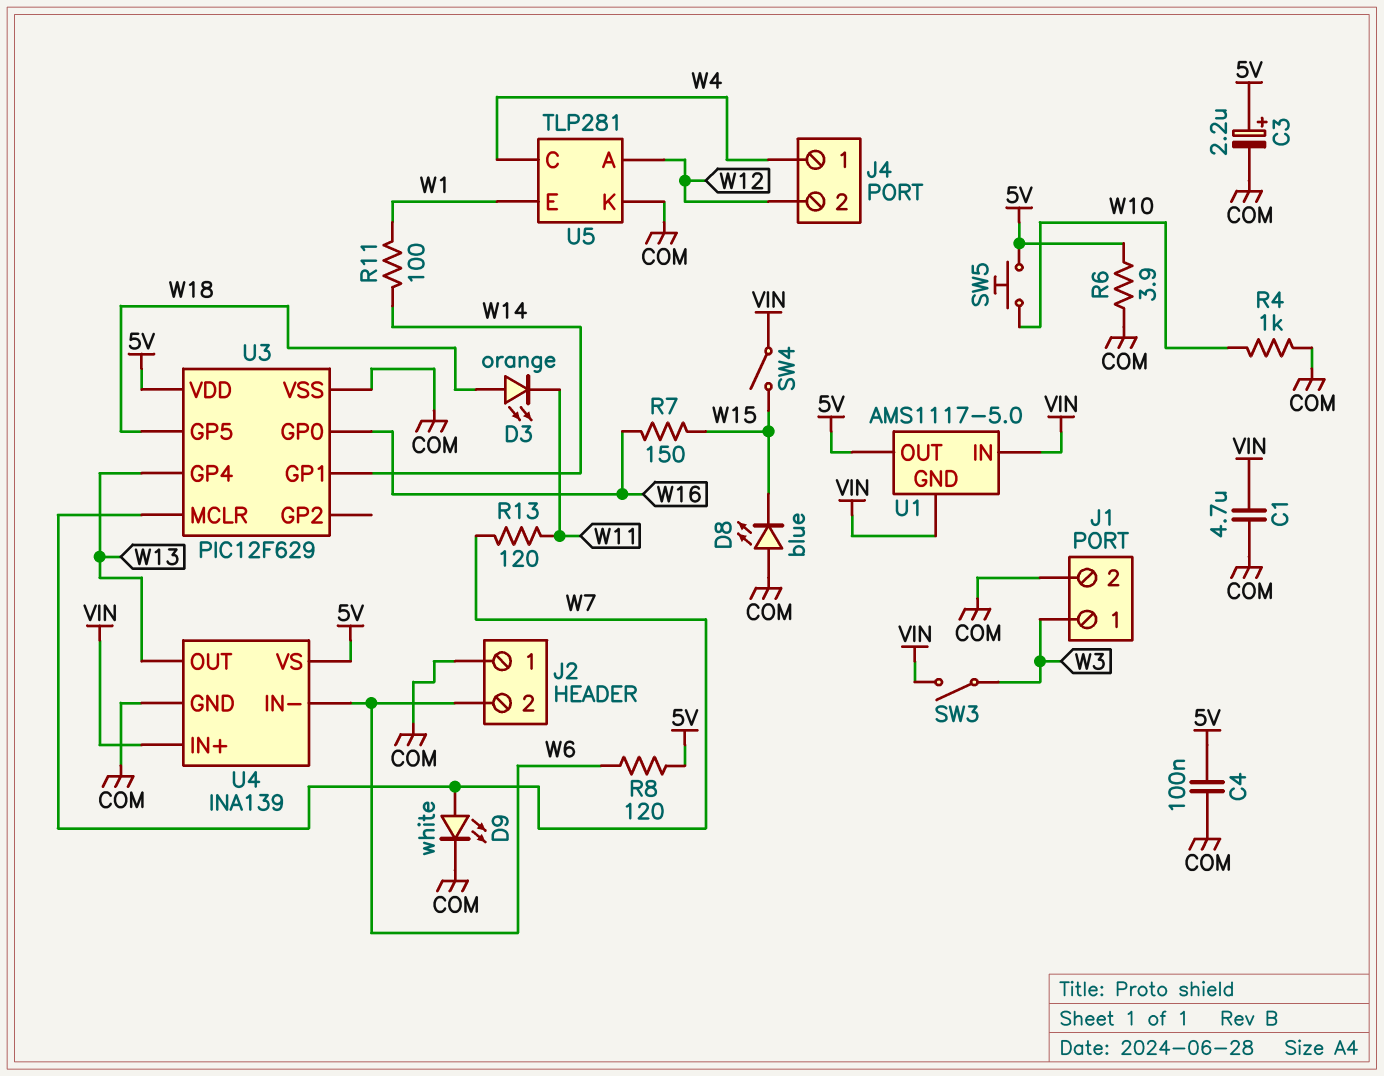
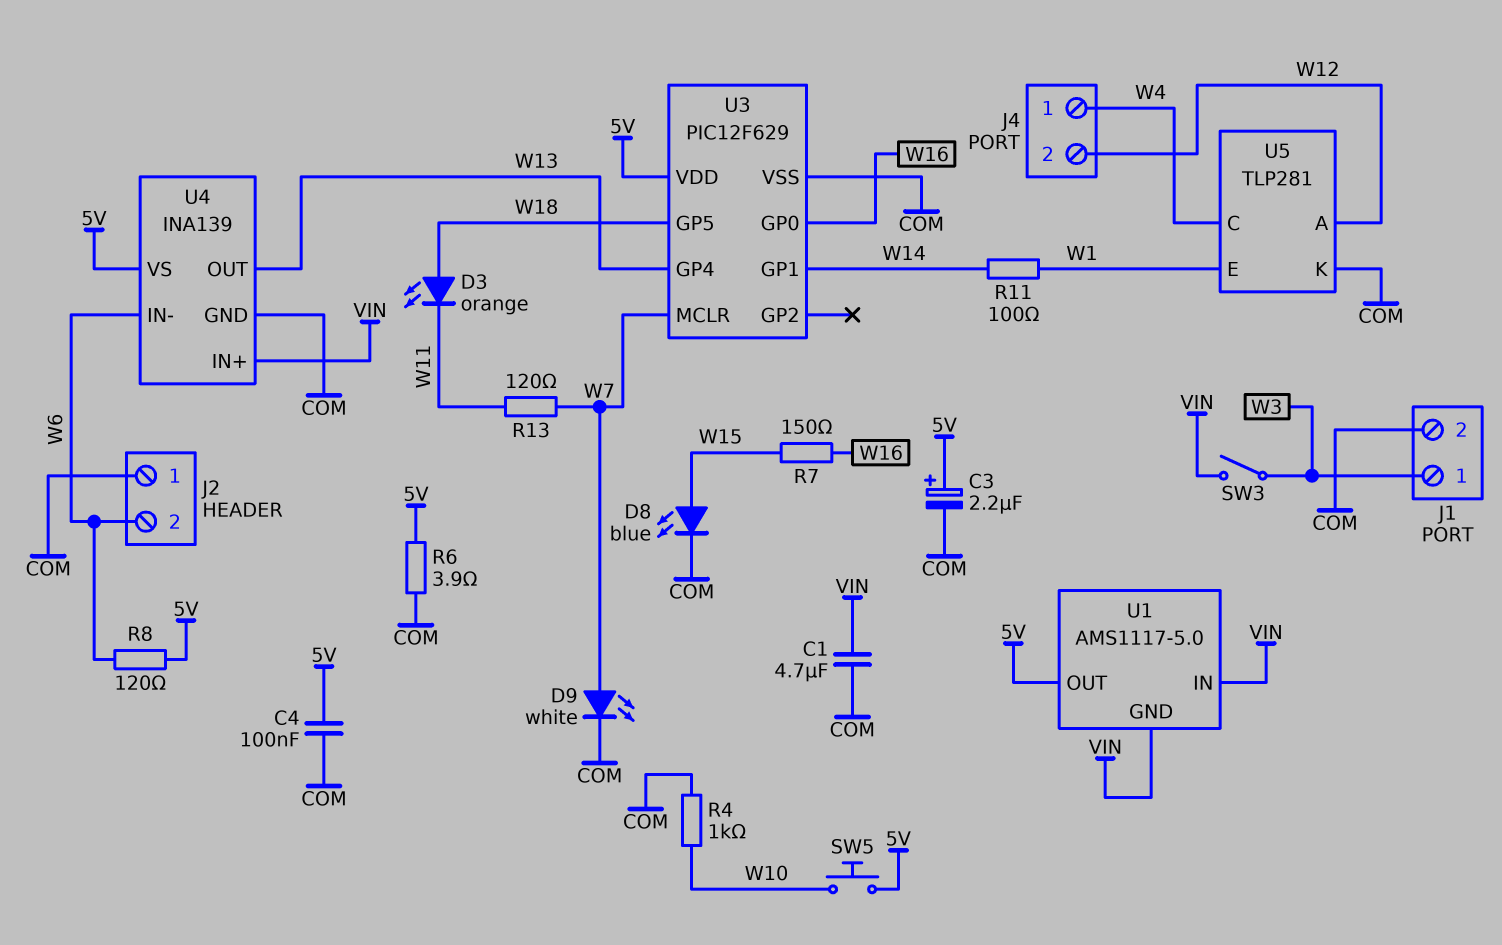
D8: LED blue (A COM, K W15) -> LED blue (A W15, K COM)
SW4: switch (VIN, W15) -> none

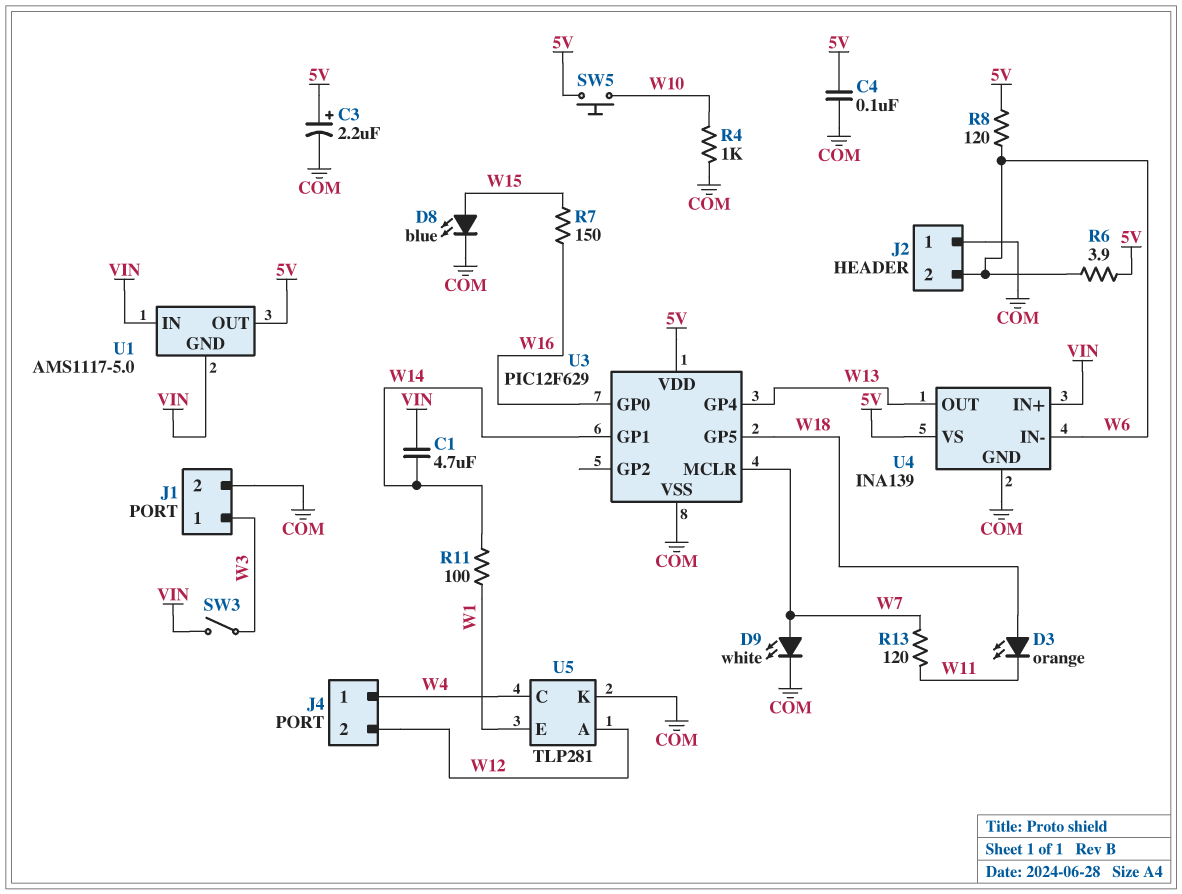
C1: 4.7uF (COM, VIN) -> 4.7uF (VIN, W14)
R6: 3.9 (5V, COM) -> 3.9 (5V, W6)

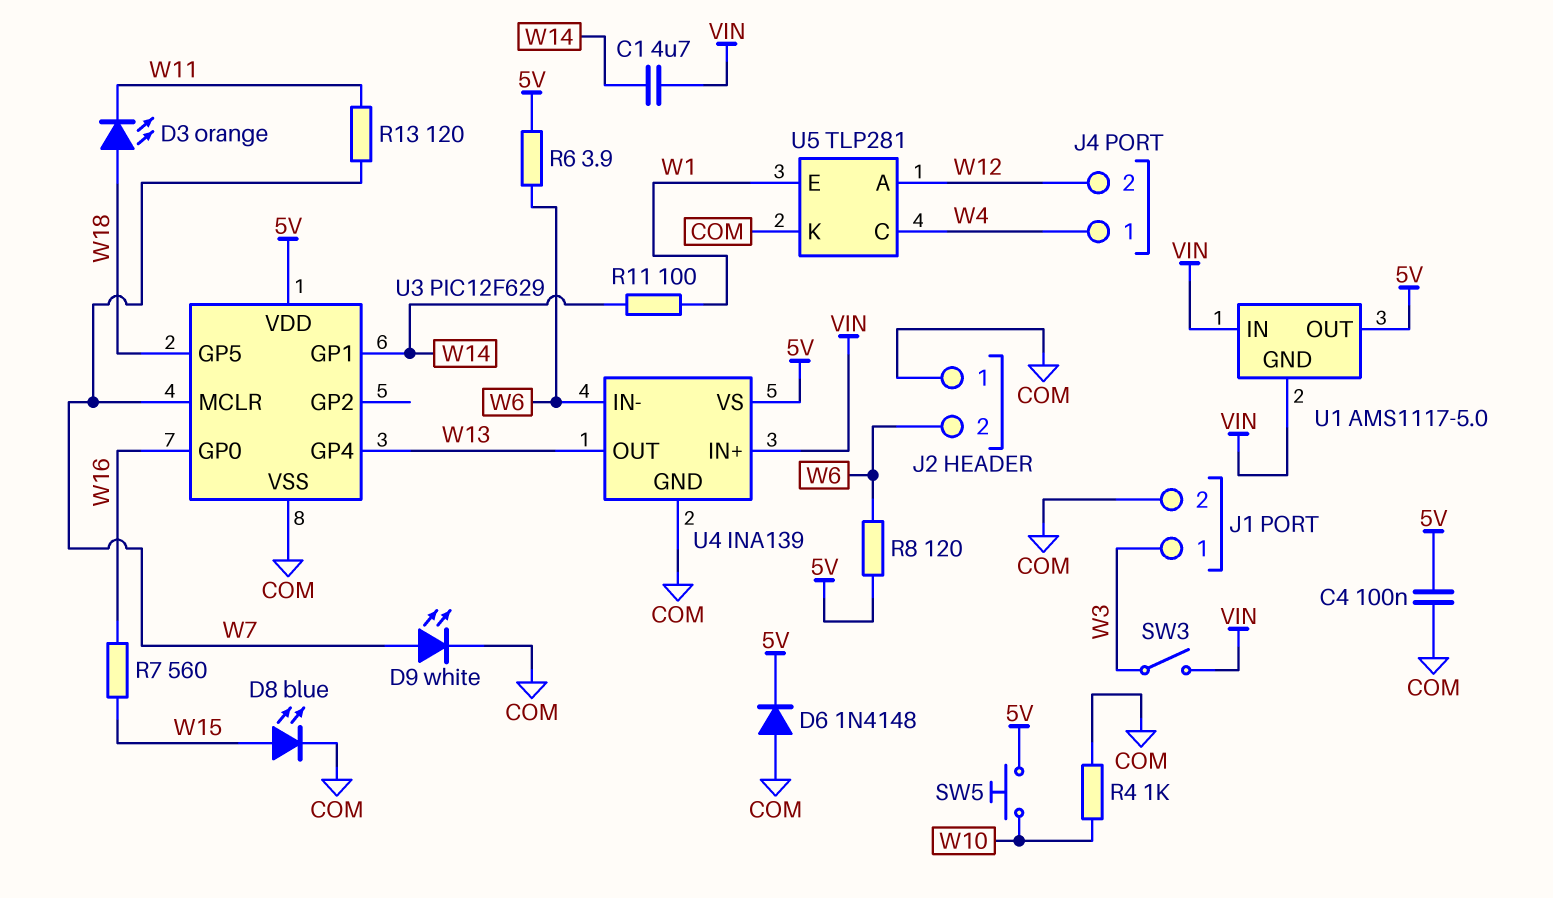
C3: 2.2uF (plus 5V, minus COM) -> none
D6: none -> diode 1N4148 (A COM, K 5V)
R7: 150 (W15, W16) -> 560 (W15, W16)

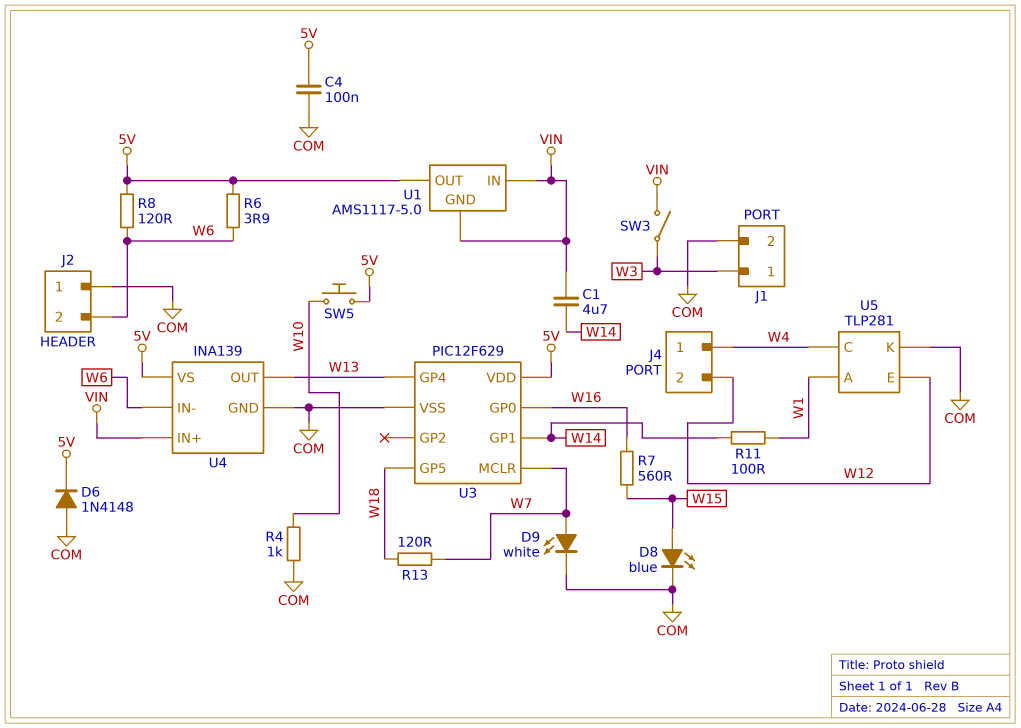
D3: LED orange (A W18, K W11) -> none
R13: 120 (W7, W11) -> 120 (W7, W18)
U5 pin A: W12 -> W1
U5 pin E: W1 -> W12

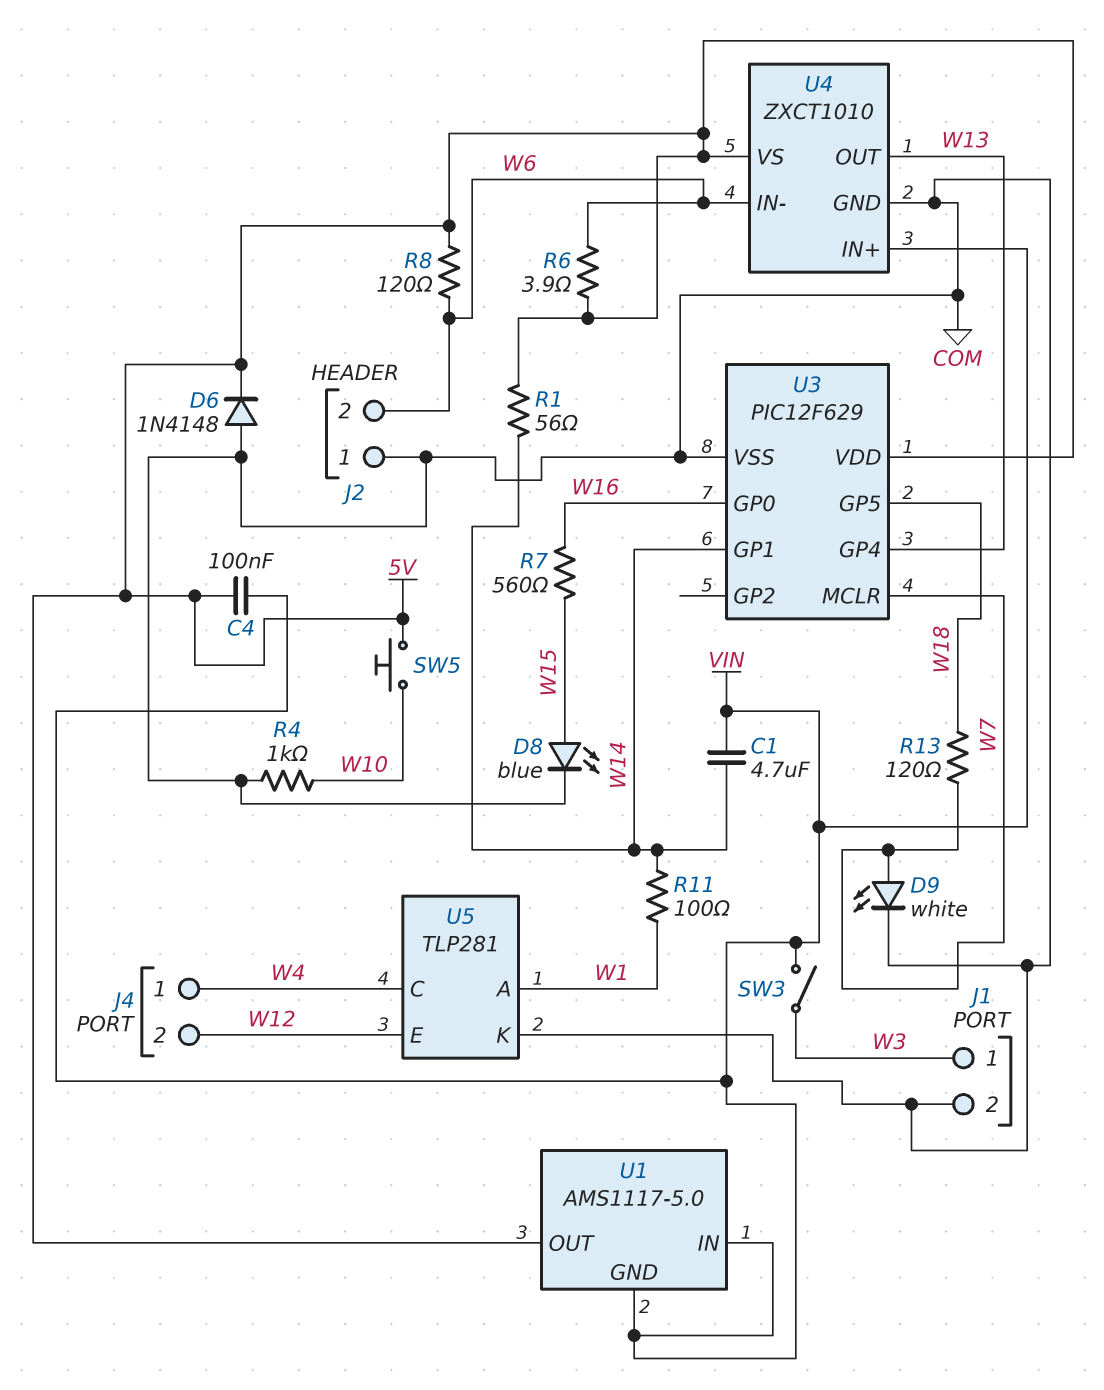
C4: 100nF (5V, COM) -> 100nF (5V, VIN)
R1: none -> 56 (5V, W14)
U4: INA139 -> ZXCT1010

